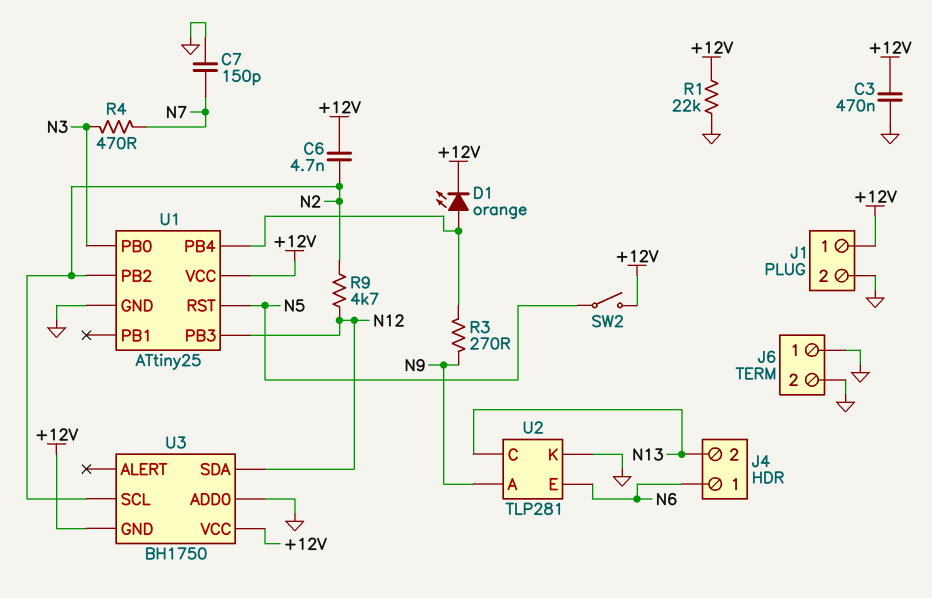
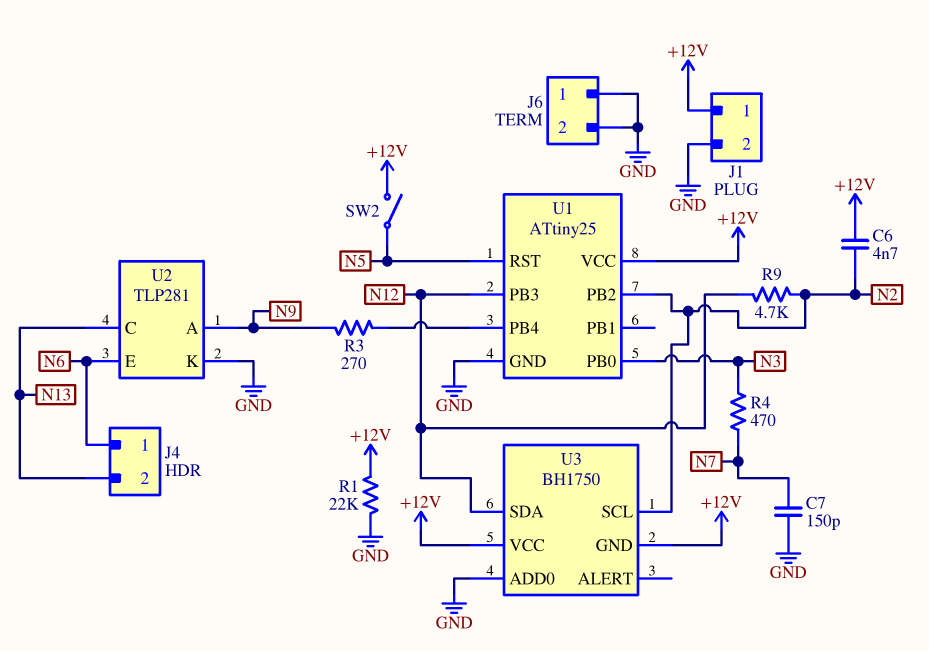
C3: 470nF (+12V, GND) -> none
D1: LED orange (A U1/PB4, K +12V) -> none

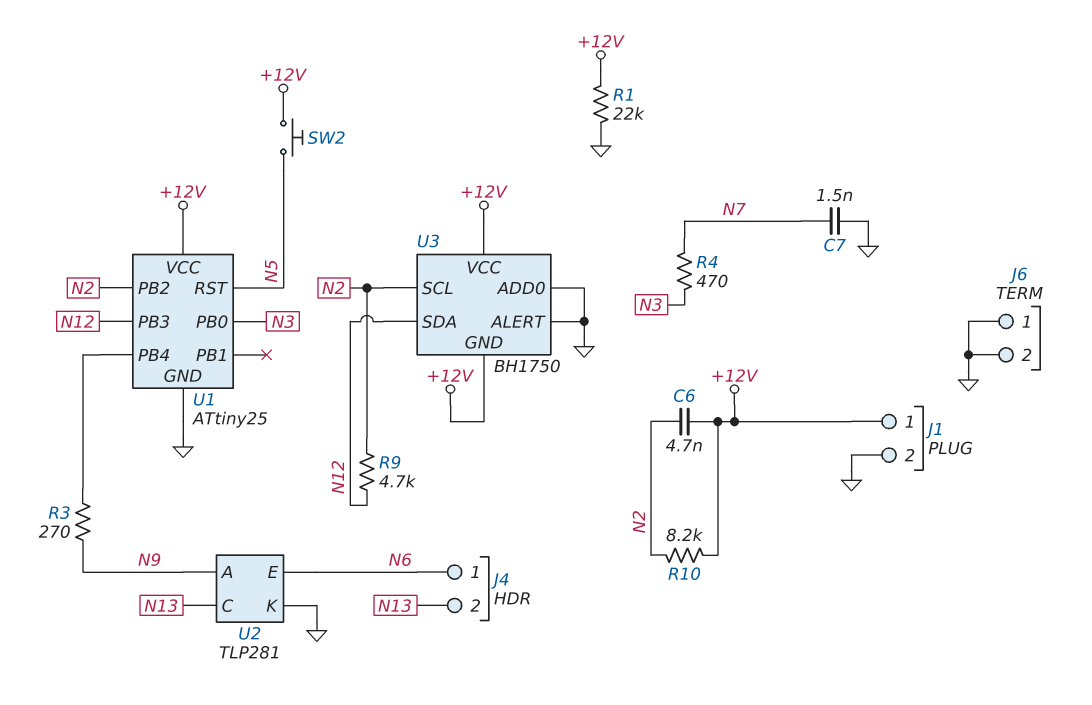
C7: 150pF (GND, N7) -> 1.5nF (GND, N7)
R10: none -> 8.2k (+12V, N2)
SW2: switch (+12V, N5) -> button (+12V, N5)
U3 pin ALERT: none -> GND

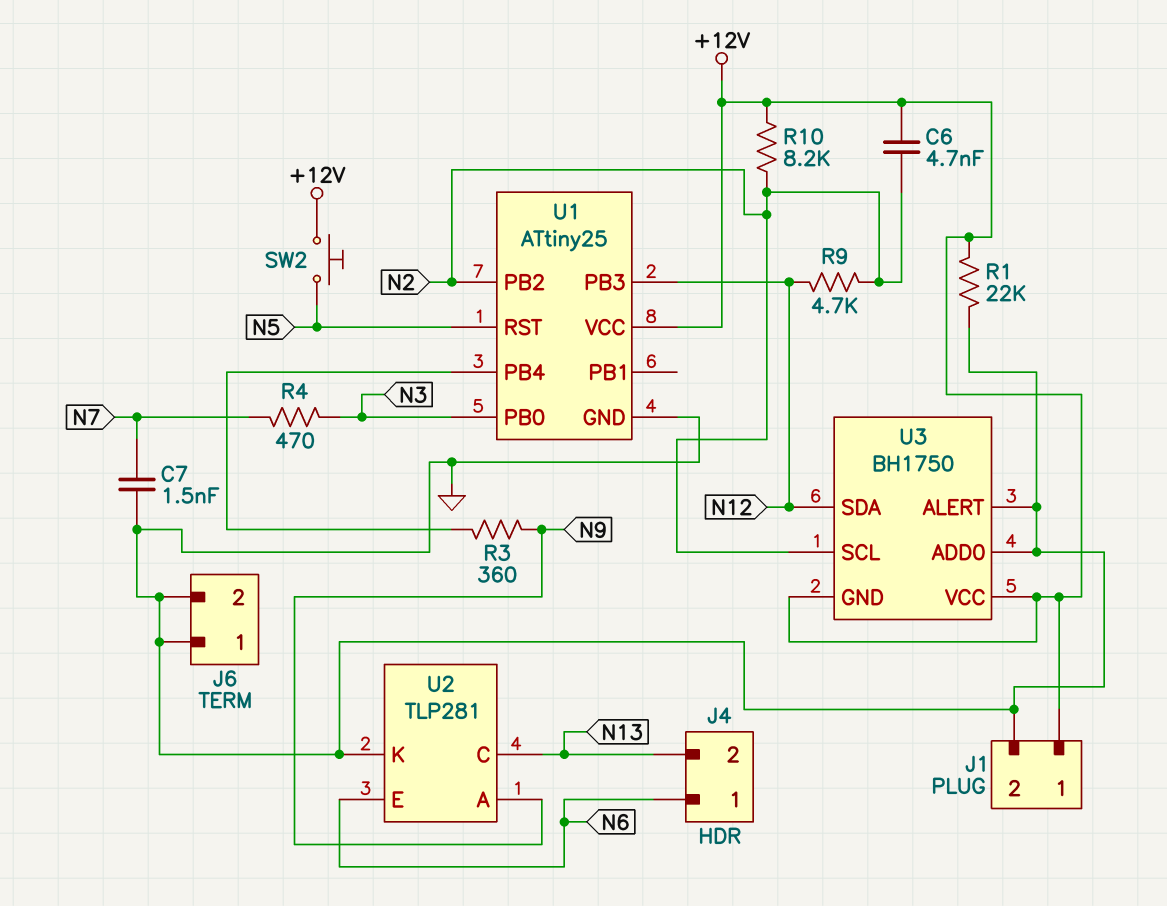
R3: 270 (N9, U1/PB4) -> 360 (N9, U1/PB4)

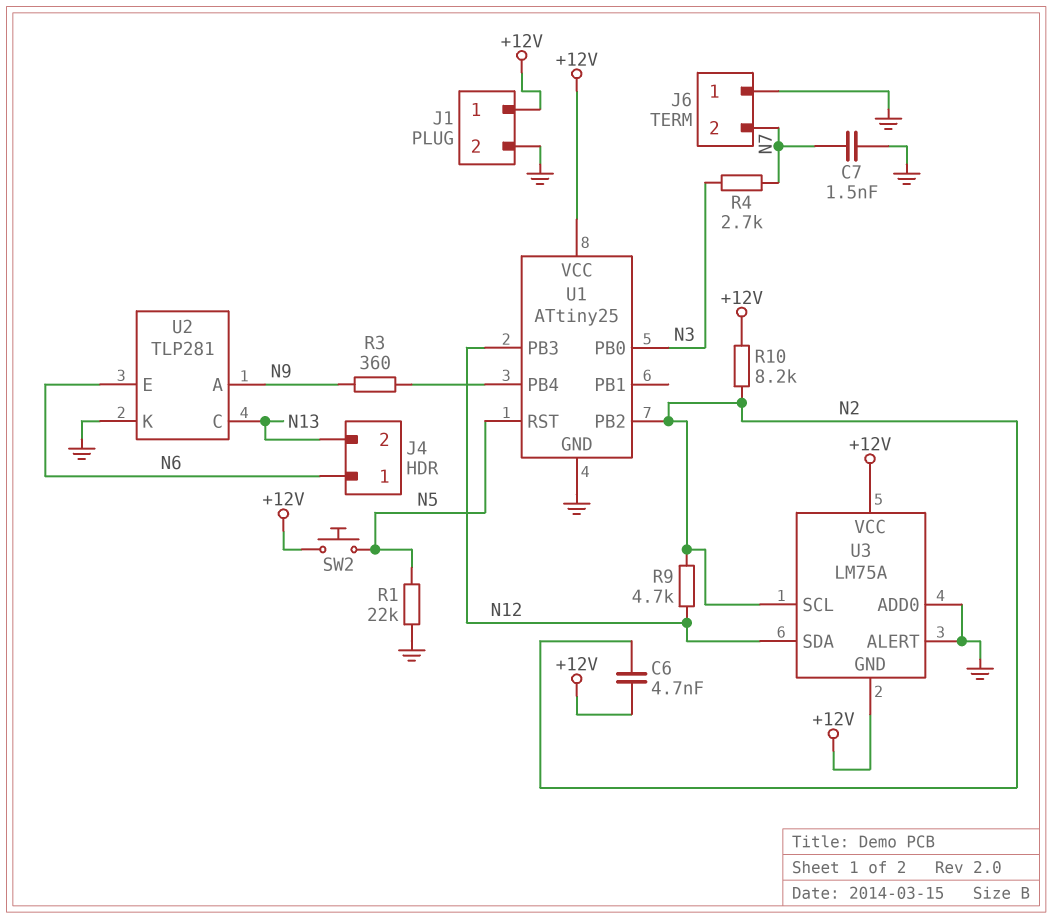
J6 pin 2: GND -> N7
R1: 22k (+12V, GND) -> 22k (GND, N5)
R4: 470 (N3, N7) -> 2.7k (N3, N7)
U3: BH1750 -> LM75A

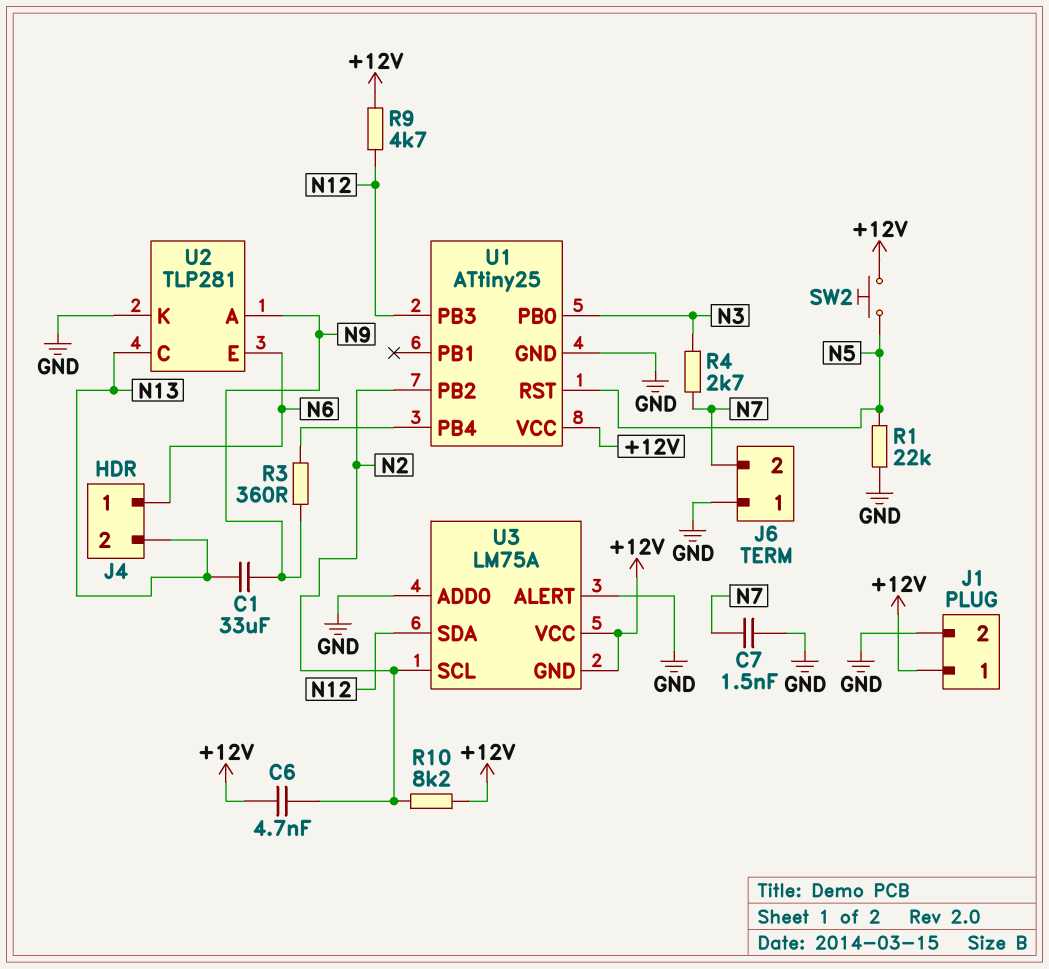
C1: none -> 33uF (N9, N13)
R9: 4.7k (N2, N12) -> 4.7k (+12V, N12)

